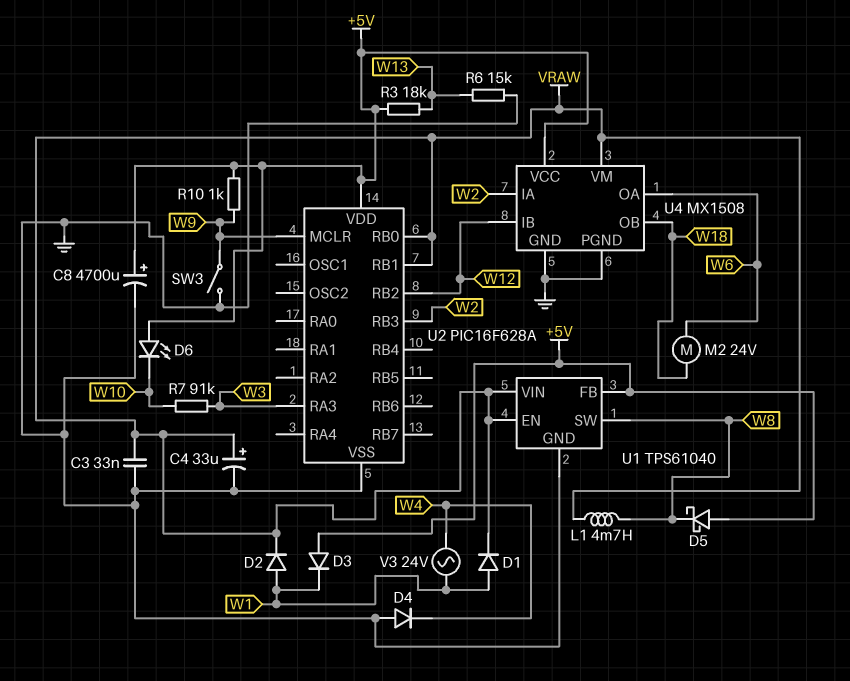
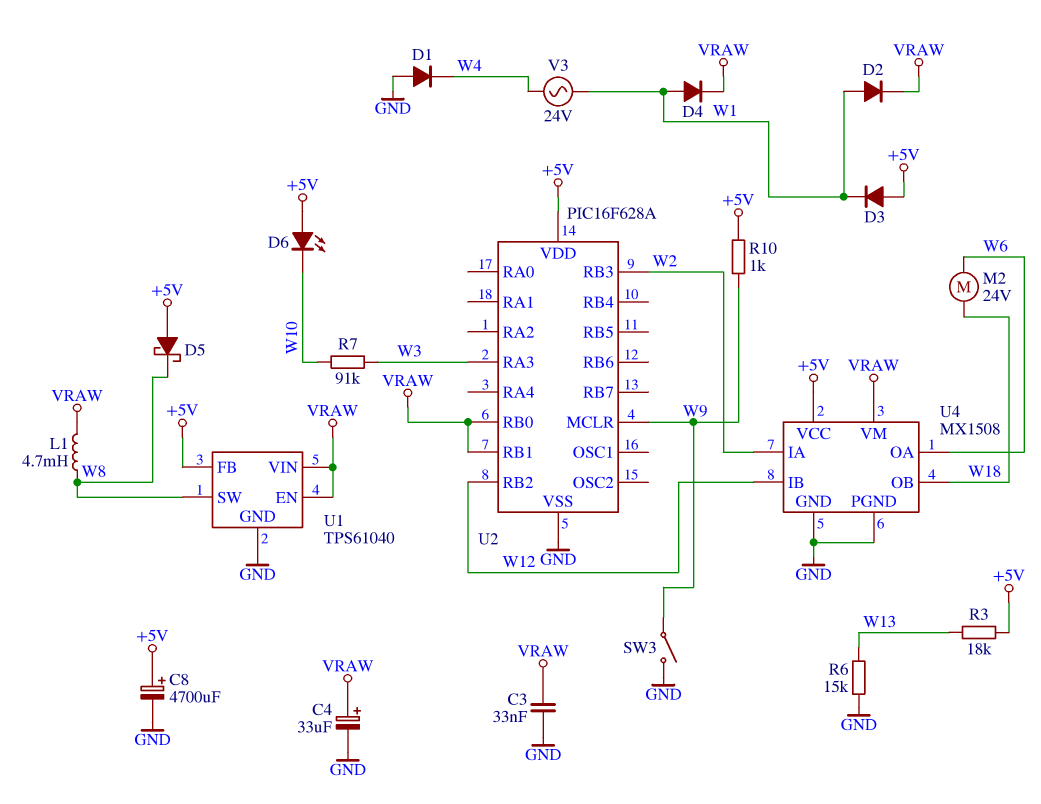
D1: diode (A W1, K VRAW) -> diode (A GND, K W4)
D4: diode (A GND, K W4) -> diode (A W1, K VRAW)

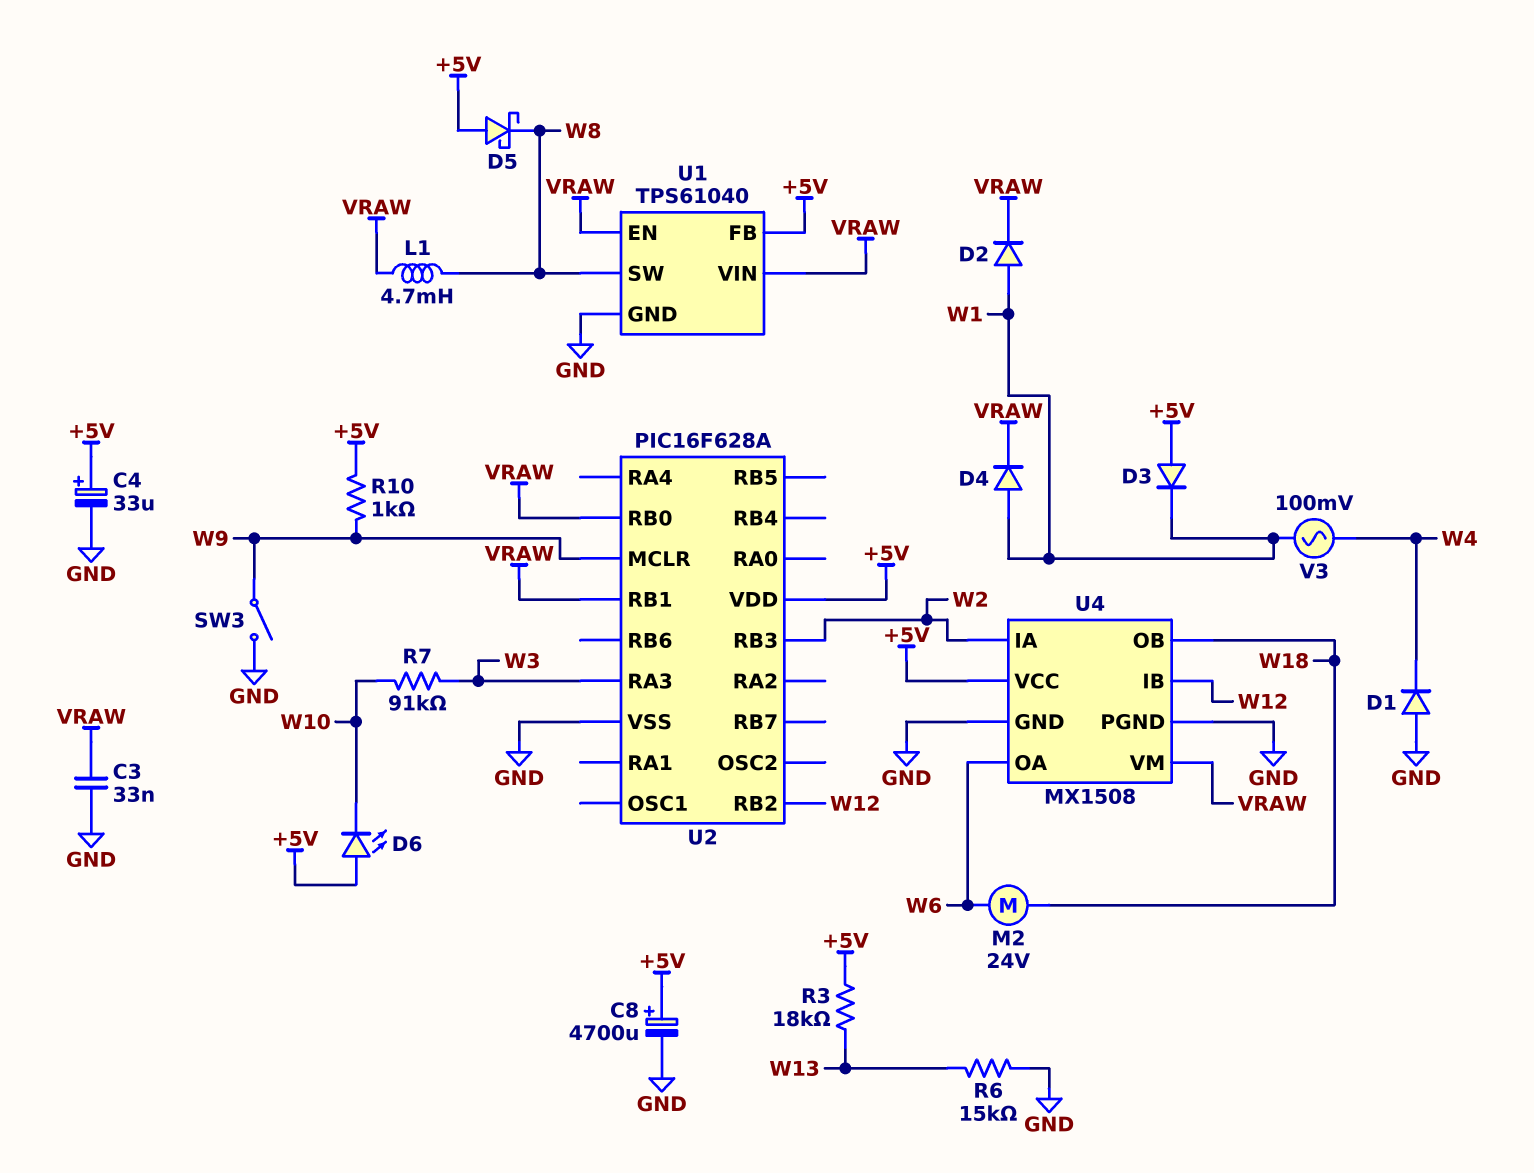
C4: 33uF (plus VRAW, minus GND) -> 33uF (plus +5V, minus GND)
V3: AC 24V (W1, W4) -> AC 100mV (W1, W4)

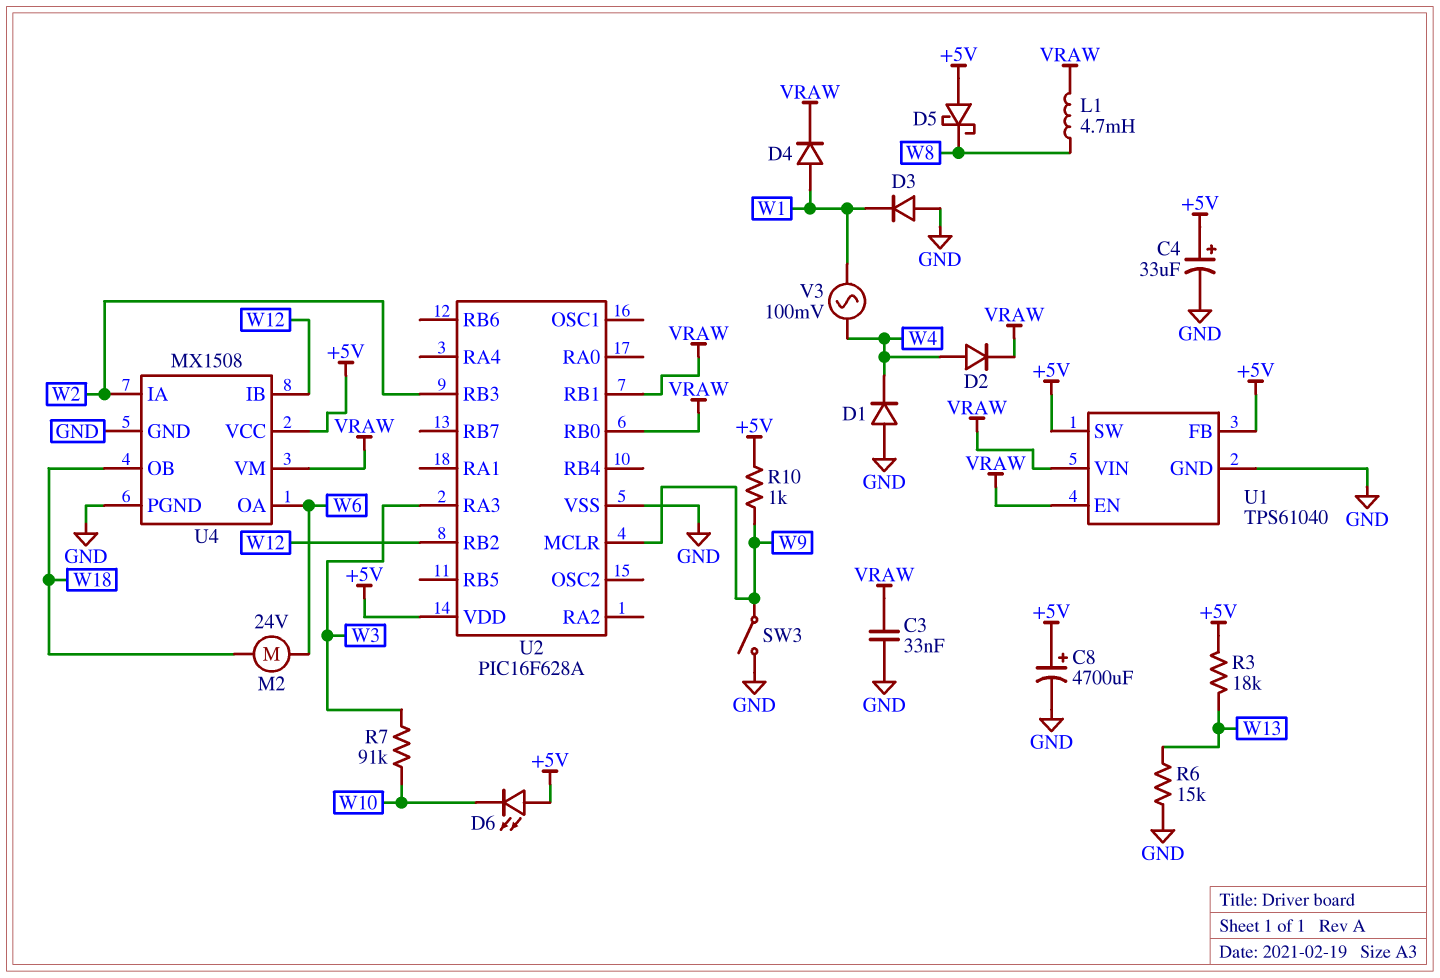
D2: diode (A W1, K VRAW) -> diode (A W4, K VRAW)
D3: diode (A +5V, K W1) -> diode (A GND, K W1)
U1 pin SW: W8 -> +5V

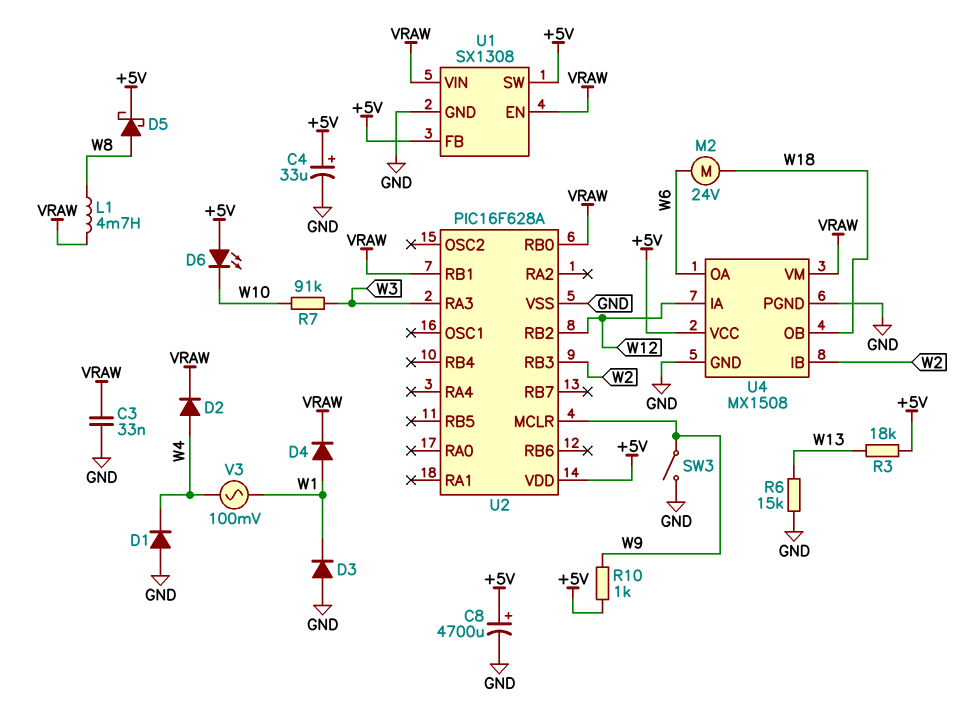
D5: schottky (A +5V, K W8) -> schottky (A W8, K +5V)
U1: TPS61040 -> SX1308
U4 pin IA: W2 -> W12
U4 pin IB: W12 -> W2

